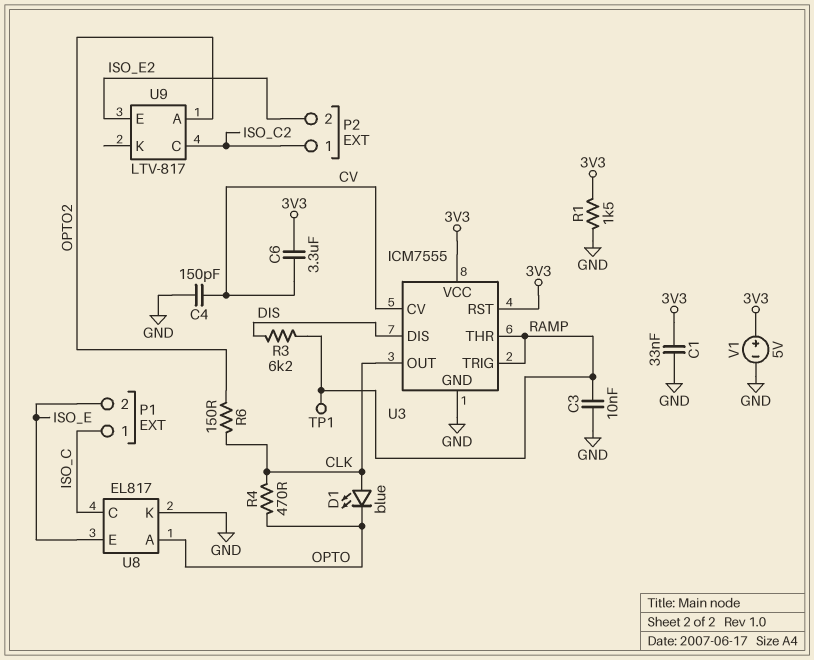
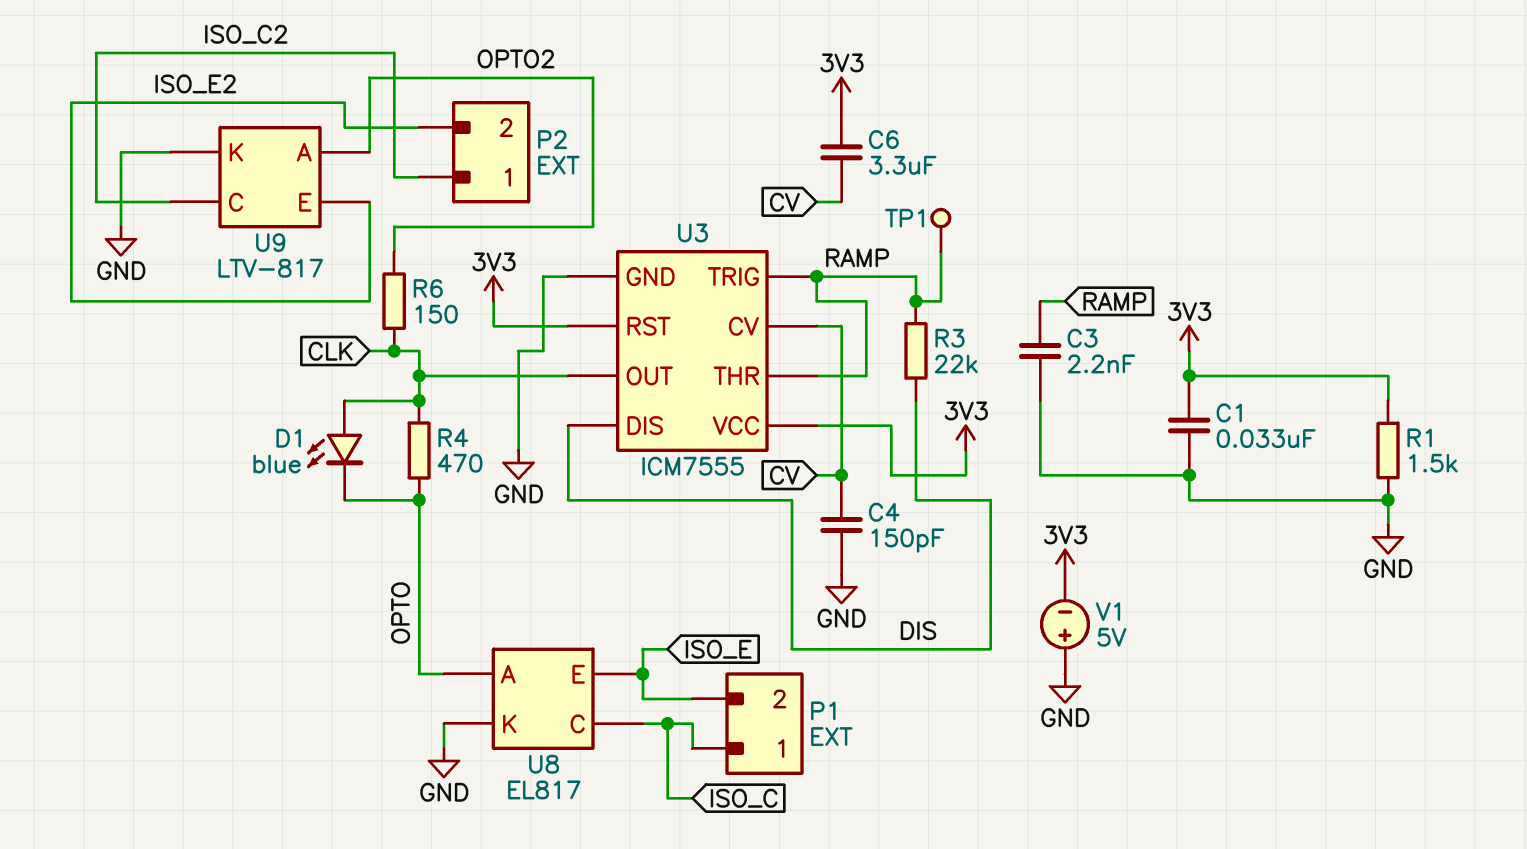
C3: 10nF (GND, RAMP) -> 2.2nF (GND, RAMP)
R3: 6.2k (DIS, RAMP) -> 22k (DIS, RAMP)
U9 pin K: none -> GND
V1: 5V (plus 3V3, minus GND) -> 5V (plus GND, minus 3V3)

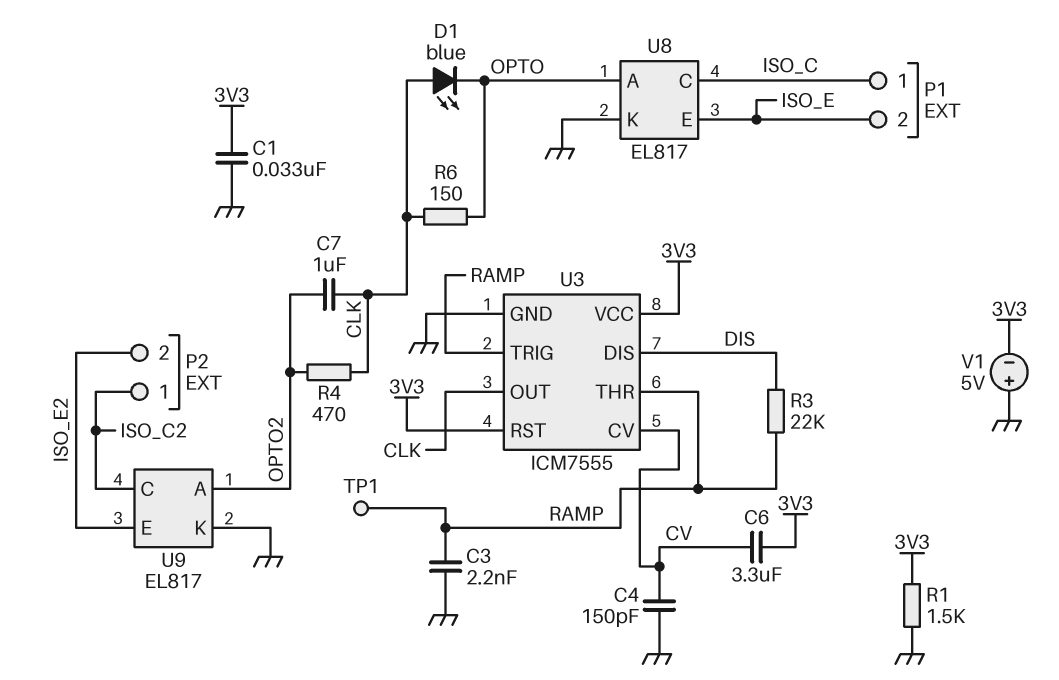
C7: none -> 1uF (CLK, OPTO2)
R4: 470 (CLK, OPTO) -> 470 (CLK, OPTO2)
R6: 150 (CLK, OPTO2) -> 150 (CLK, OPTO)
U9: LTV-817 -> EL817

